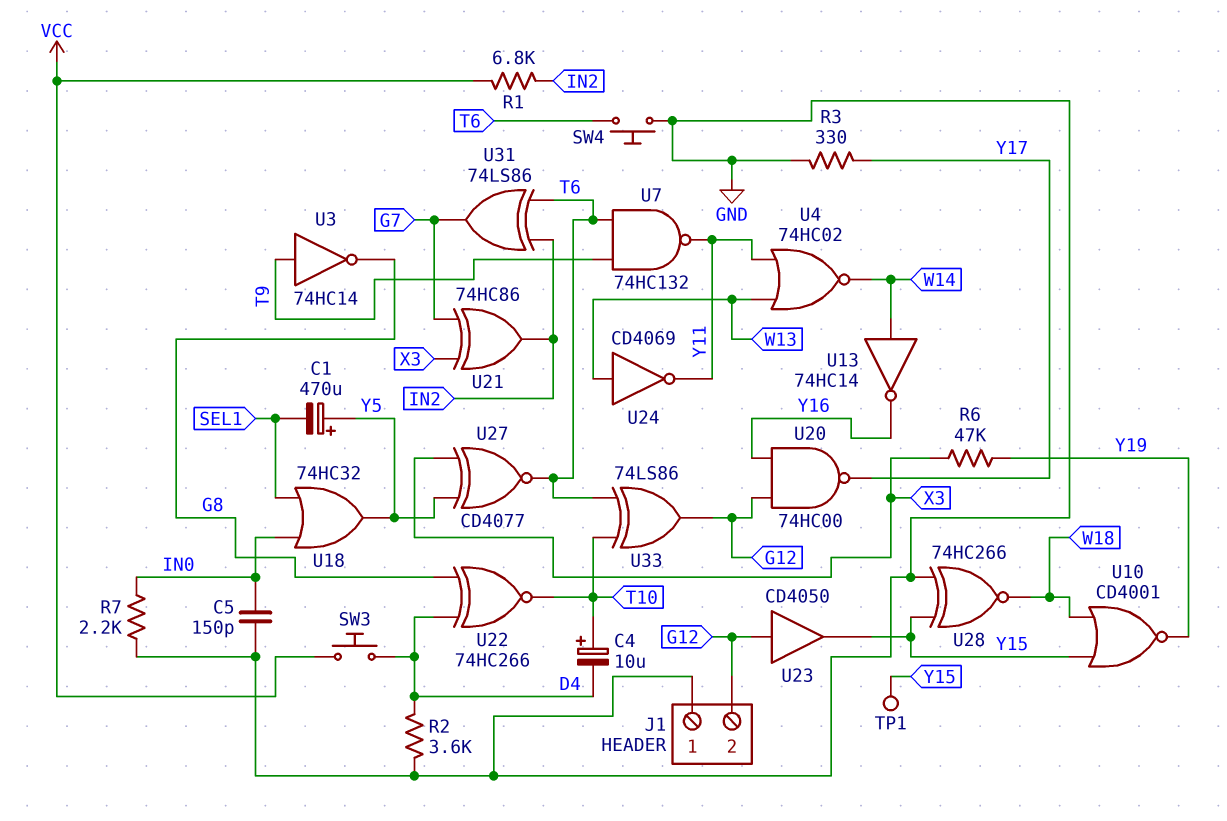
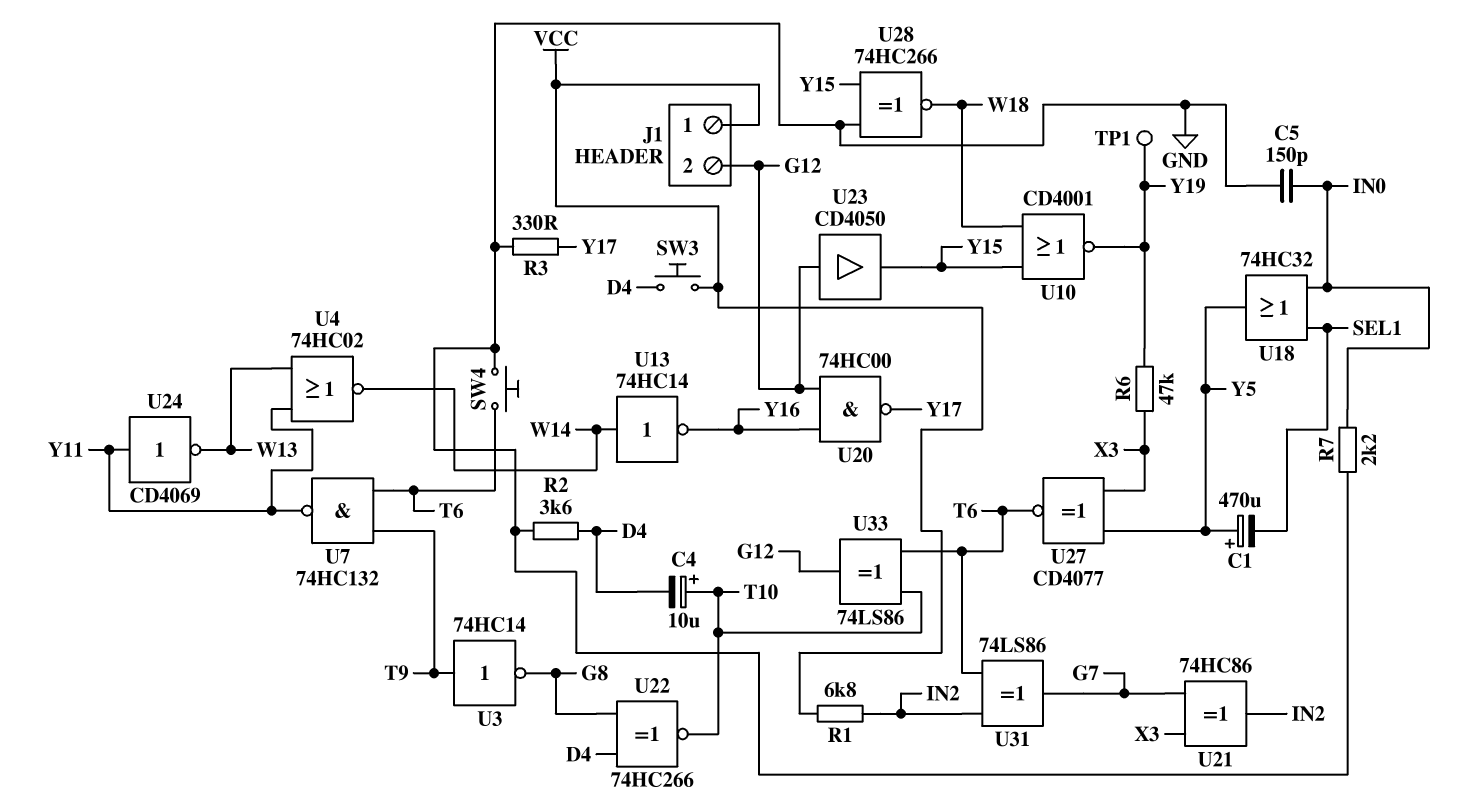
J1 pin 1: GND -> VCC
TP1: test point (Y15) -> test point (Y19)
U24: NOT CD4069 (in W13, out Y11) -> NOT CD4069 (in Y11, out W13)

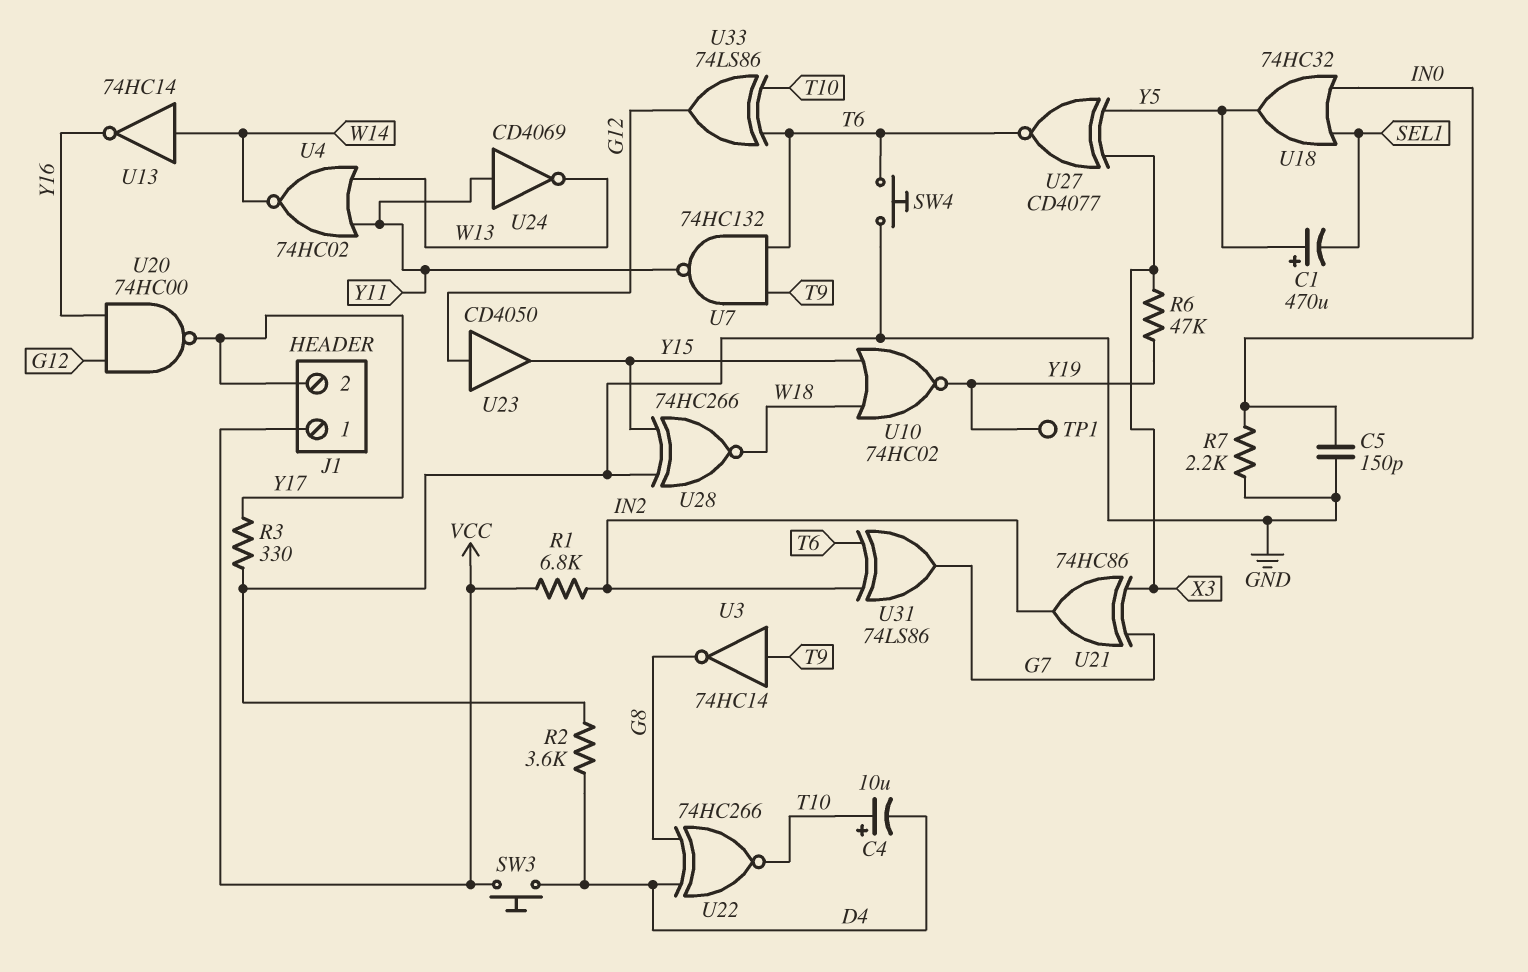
J1 pin 2: G12 -> Y17
U10: NOR CD4001 (in W18, in Y15, out Y19) -> NOR 74HC02 (in W18, in Y15, out Y19)

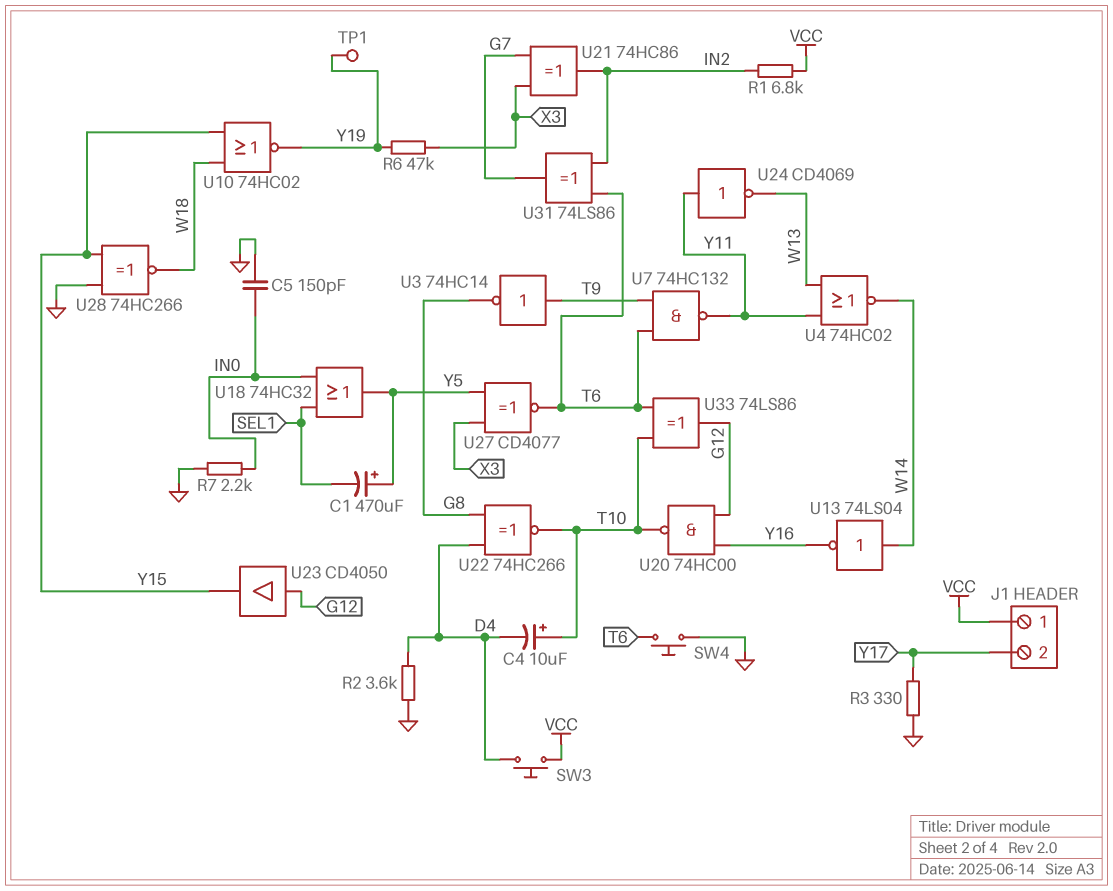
U13: NOT 74HC14 (in W14, out Y16) -> NOT 74LS04 (in W14, out Y16)
U20: NAND 74HC00 (in G12, in Y16, out Y17) -> NAND 74HC00 (in G12, in Y16, out T10)

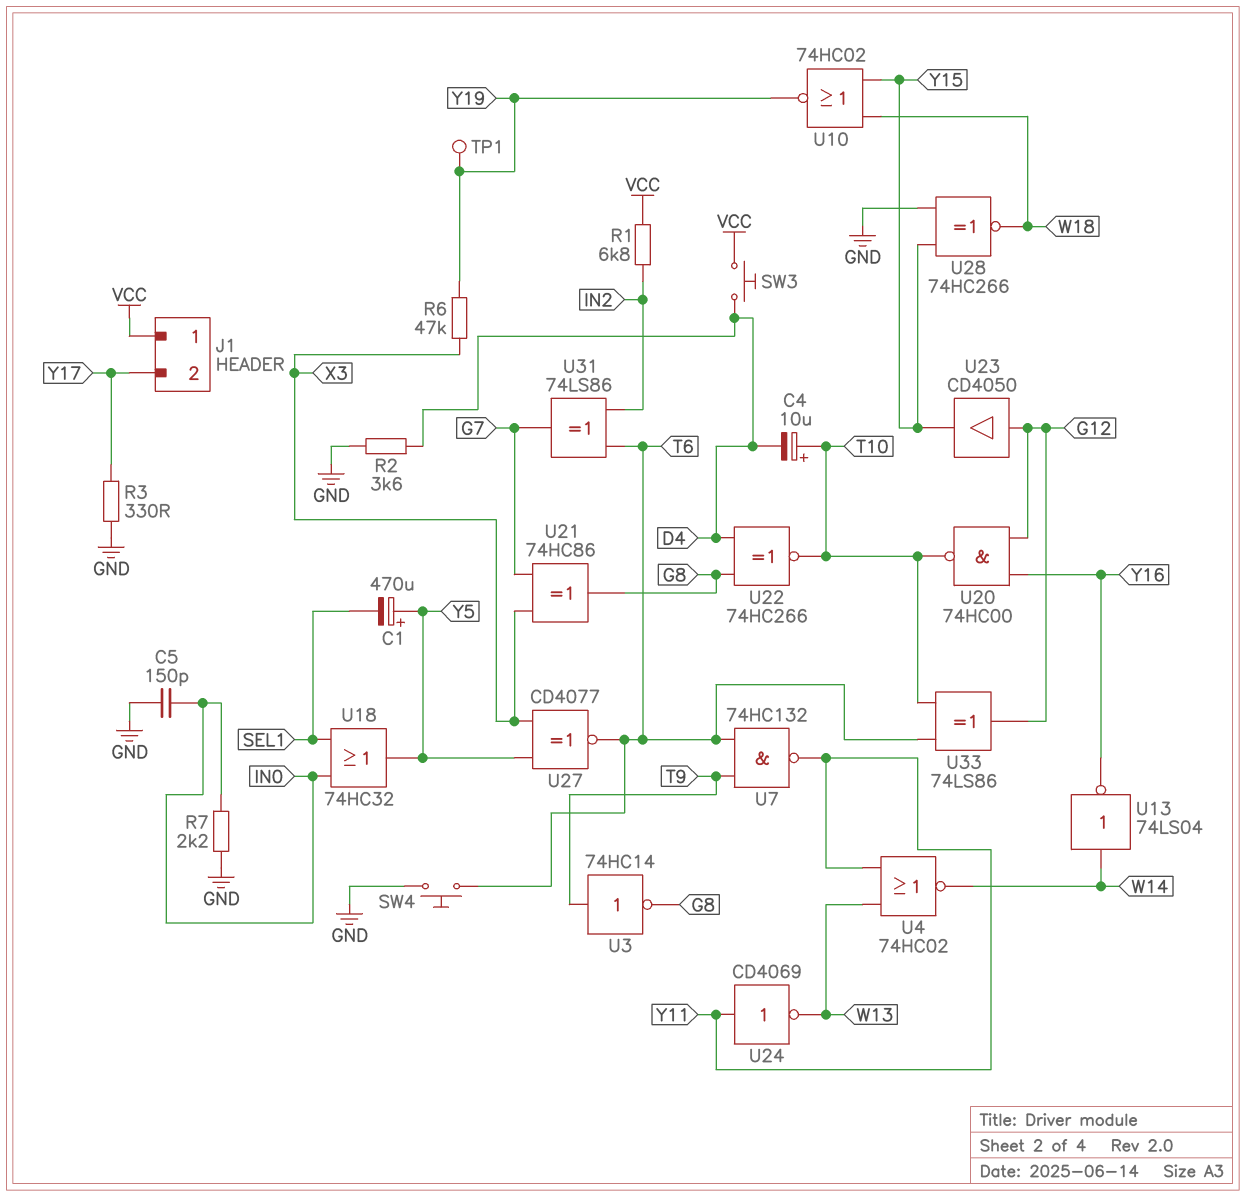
U21: XOR 74HC86 (in G7, in X3, out IN2) -> XOR 74HC86 (in G7, in X3, out G8)

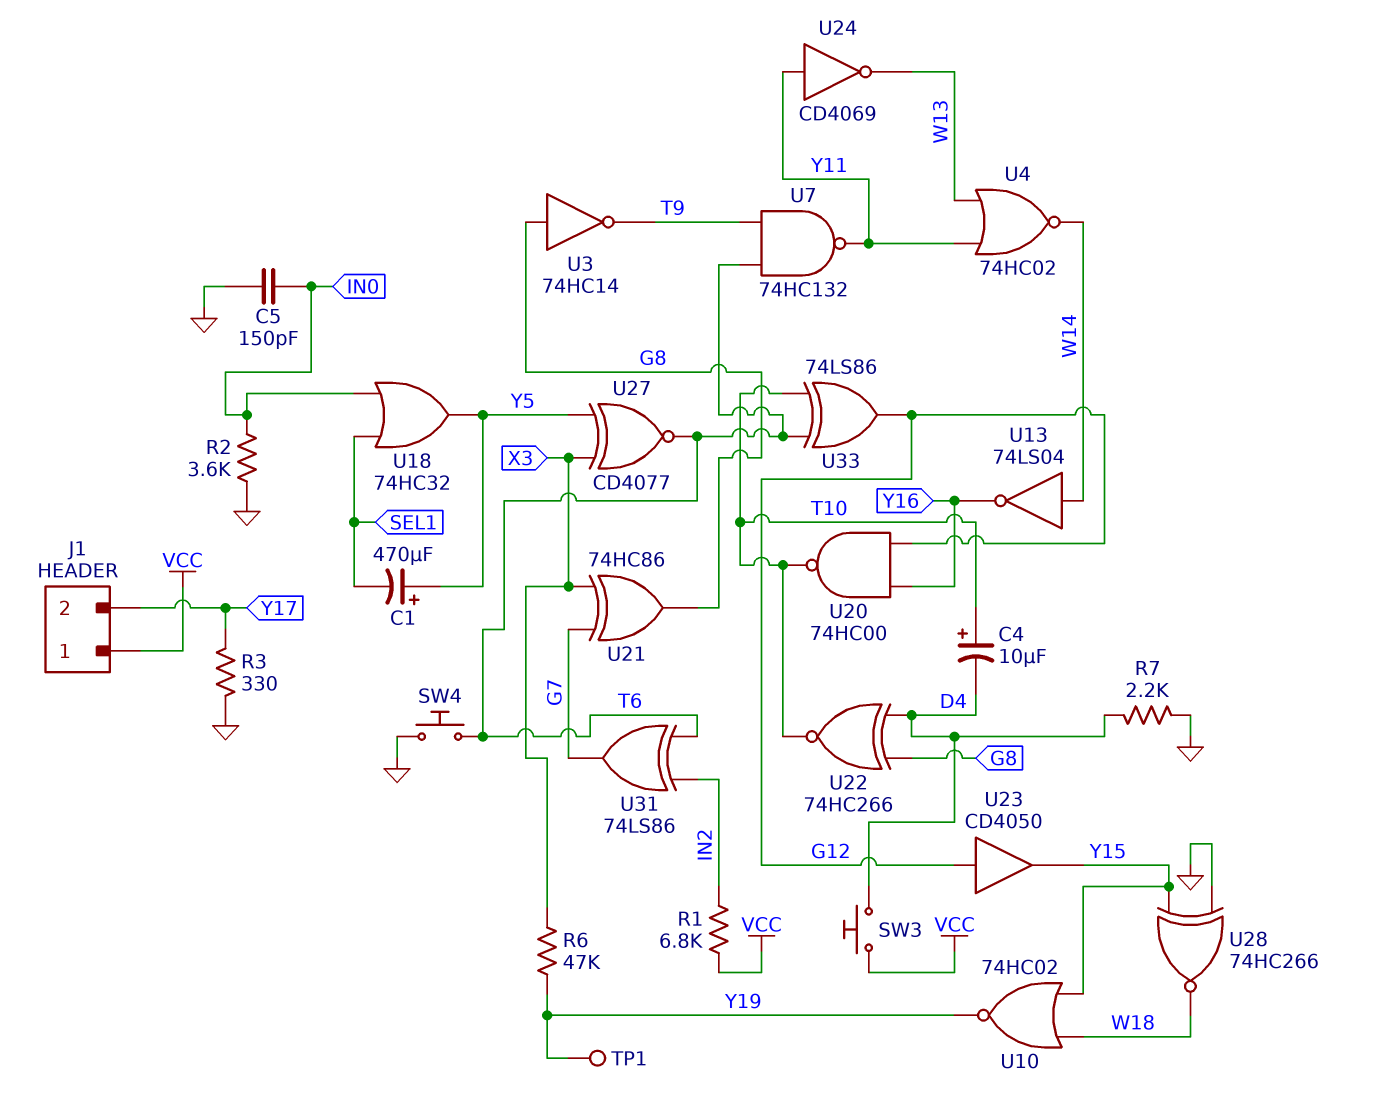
R2: 3.6k (D4, GND) -> 3.6k (GND, IN0)
R7: 2.2k (GND, IN0) -> 2.2k (D4, GND)
U3: NOT 74HC14 (in T9, out G8) -> NOT 74HC14 (in G8, out T9)

